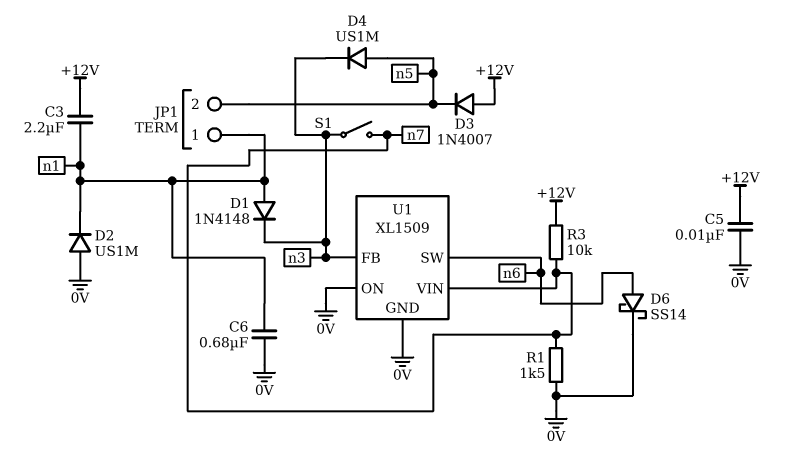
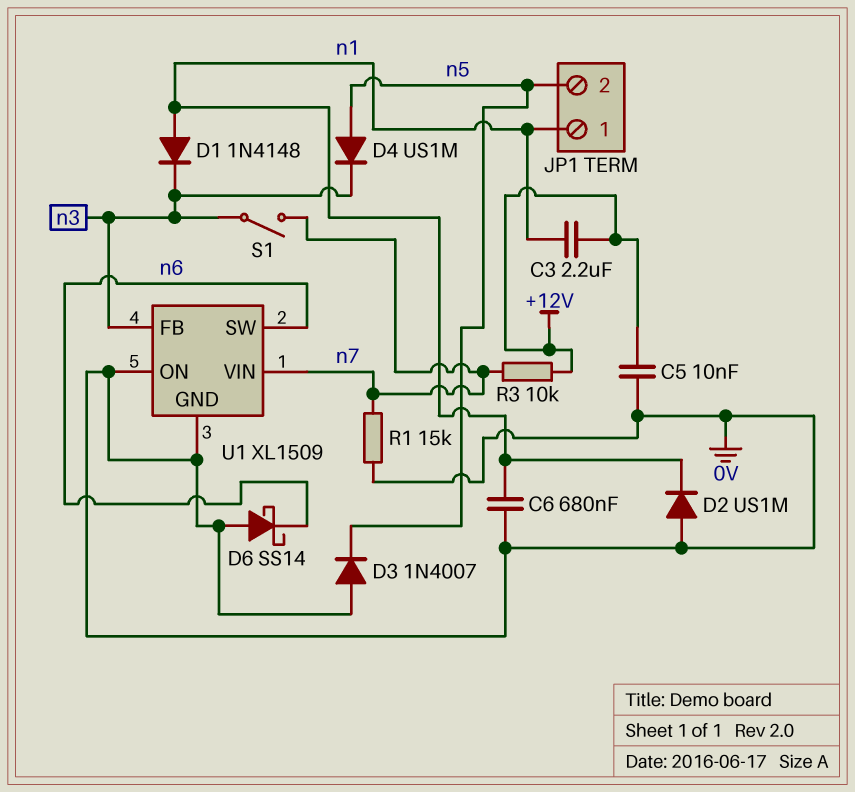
D3: diode 1N4007 (A +12V, K n5) -> diode 1N4007 (A 0V, K n5)
D6: schottky SS14 (A n6, K 0V) -> schottky SS14 (A 0V, K n6)
R1: 1.5k (0V, n7) -> 15k (0V, n7)

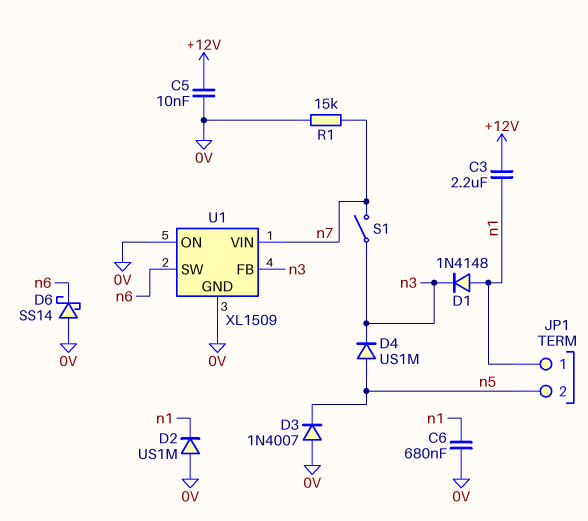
R3: 10k (+12V, n7) -> none

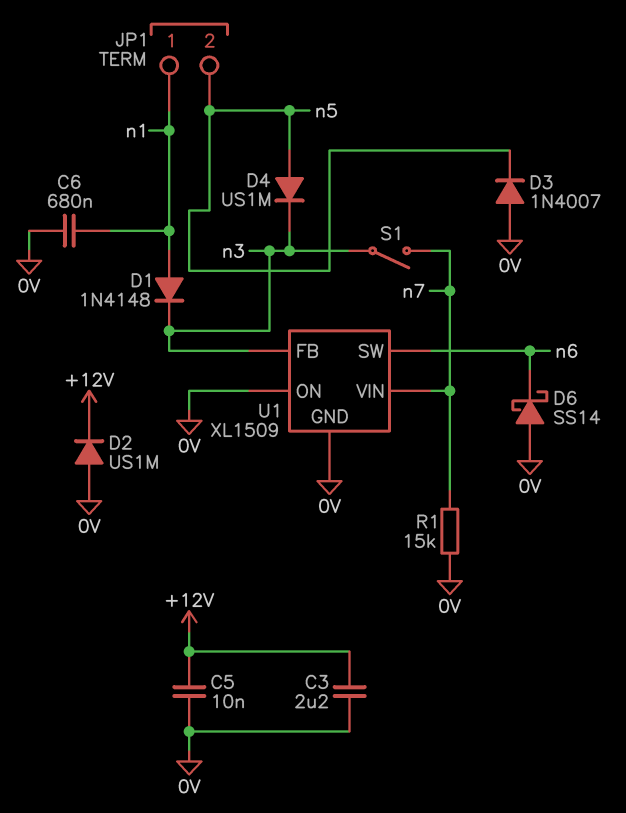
C3: 2.2uF (+12V, n1) -> 2.2uF (+12V, 0V)
D2: diode US1M (A 0V, K n1) -> diode US1M (A 0V, K +12V)

